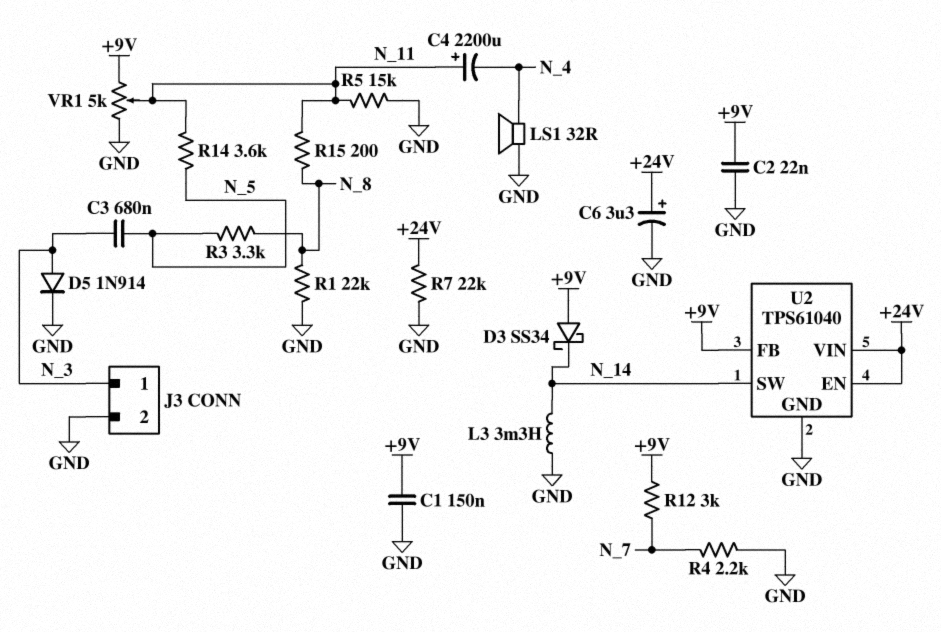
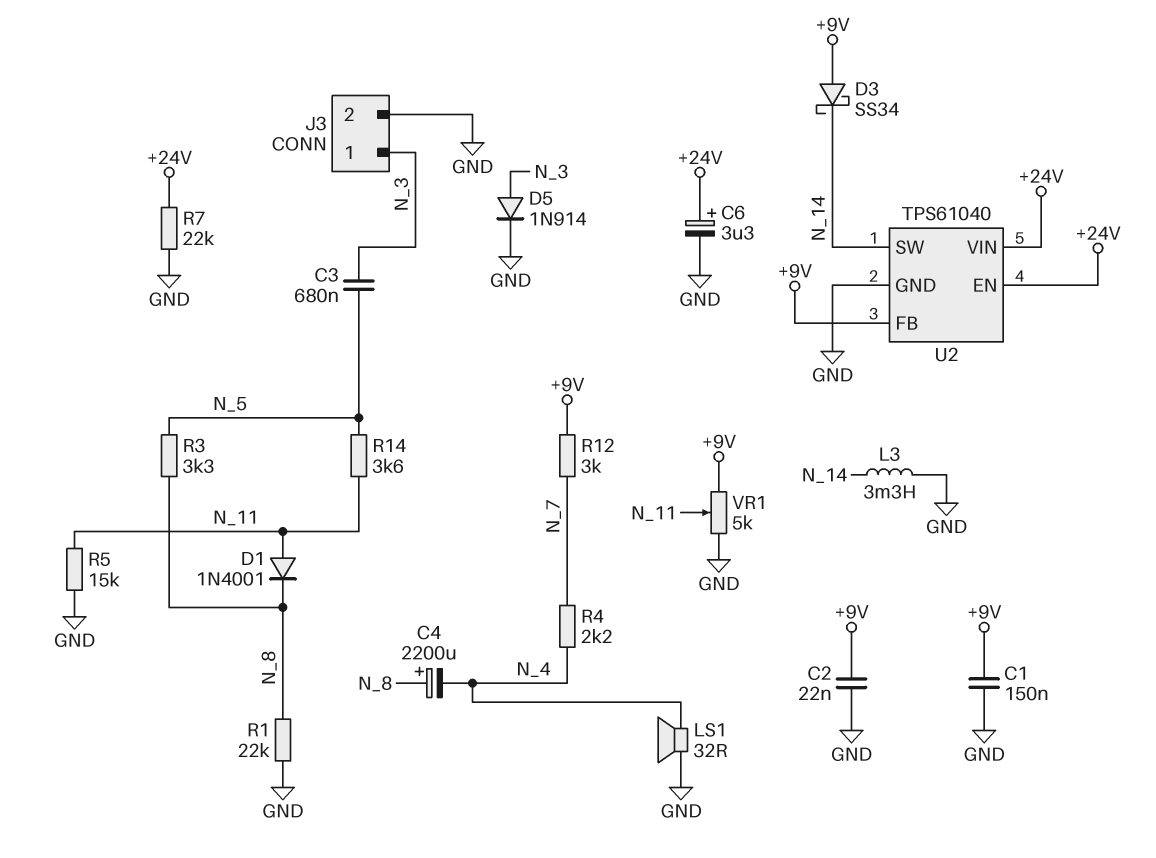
C4: 2200uF (plus N_11, minus N_4) -> 2200uF (plus N_8, minus N_4)
D1: none -> diode 1N4001 (A N_11, K N_8)
R4: 2.2k (GND, N_7) -> 2.2k (N_4, N_7)
R15: 200 (N_8, N_11) -> none

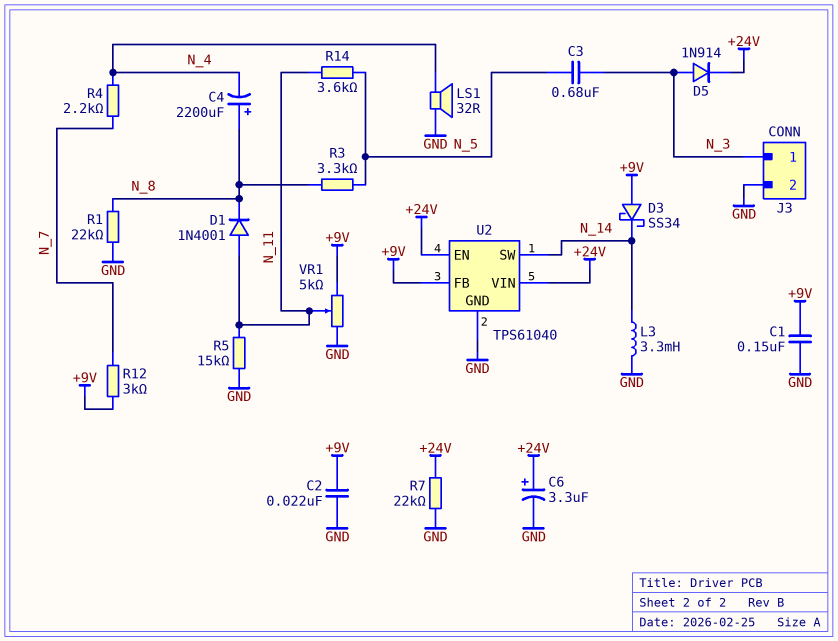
D5: diode 1N914 (A N_3, K GND) -> diode 1N914 (A N_3, K +24V)

